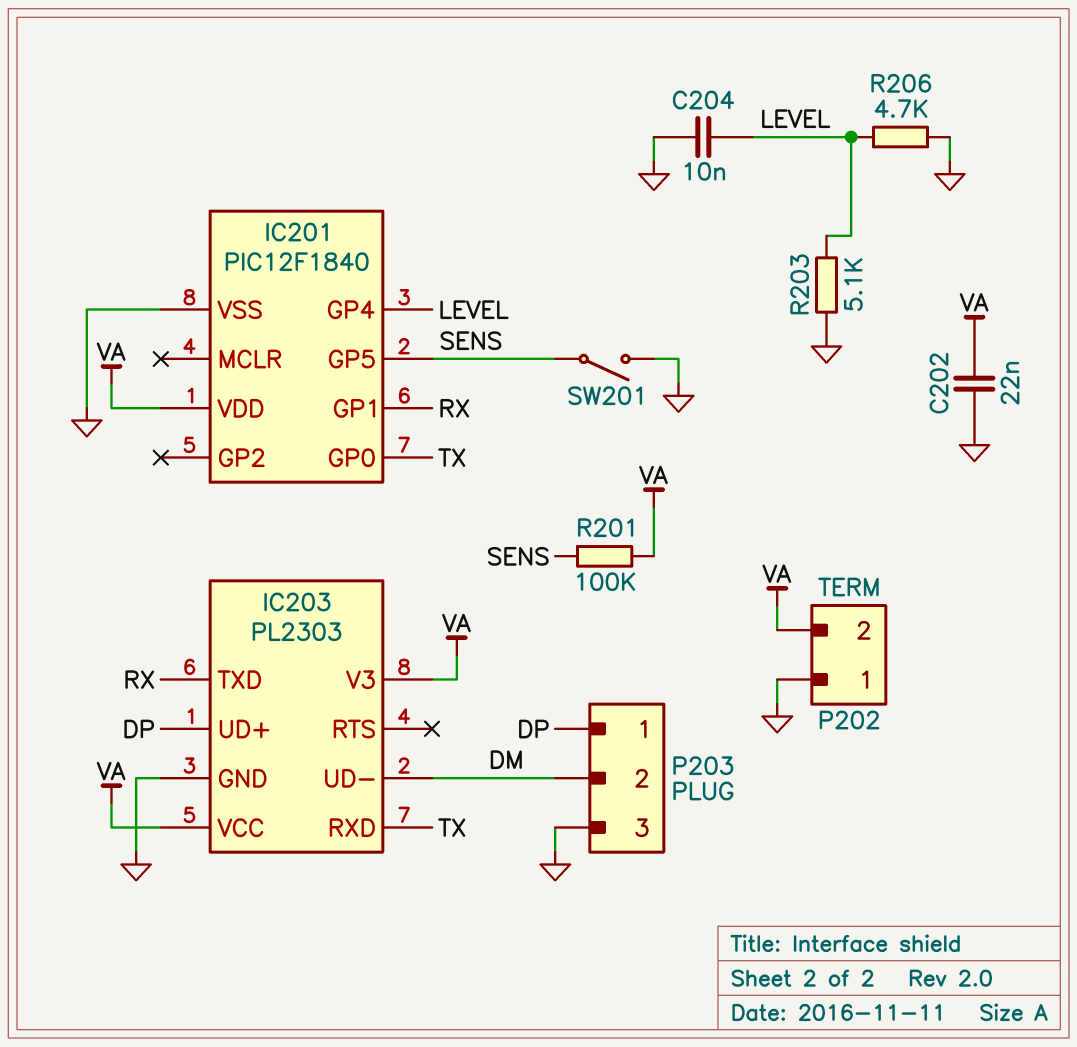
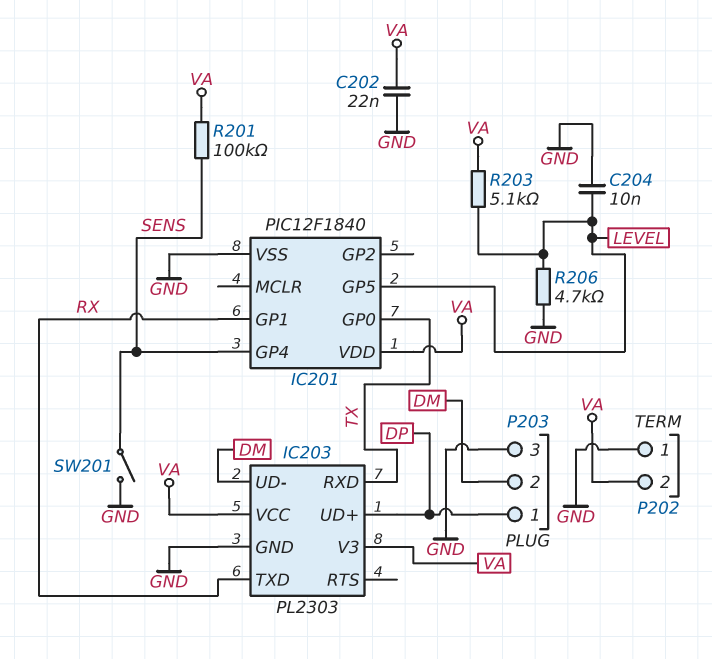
IC201 pin GP4: LEVEL -> SENS
IC201 pin GP5: SENS -> LEVEL
R203: 5.1k (GND, LEVEL) -> 5.1k (LEVEL, VA)

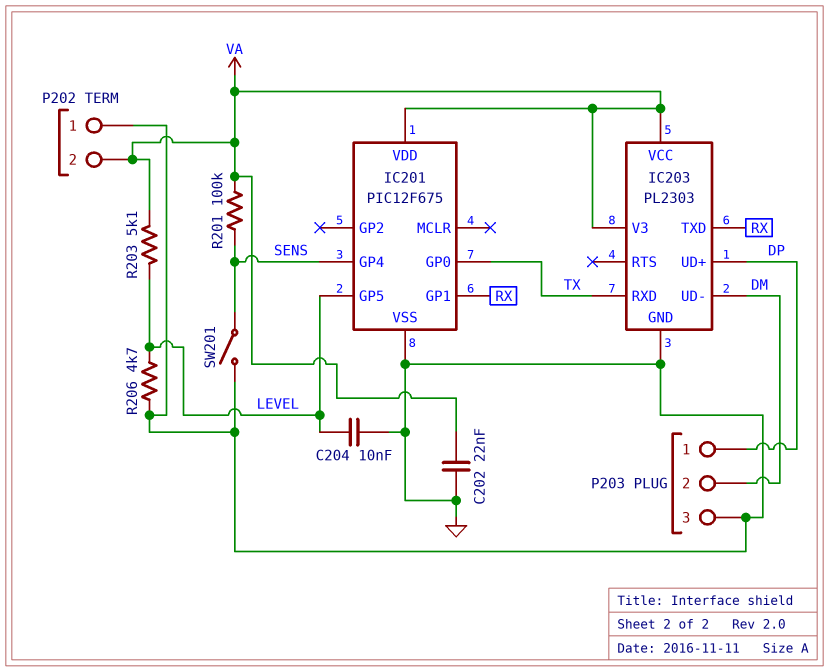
IC201: PIC12F1840 -> PIC12F675

